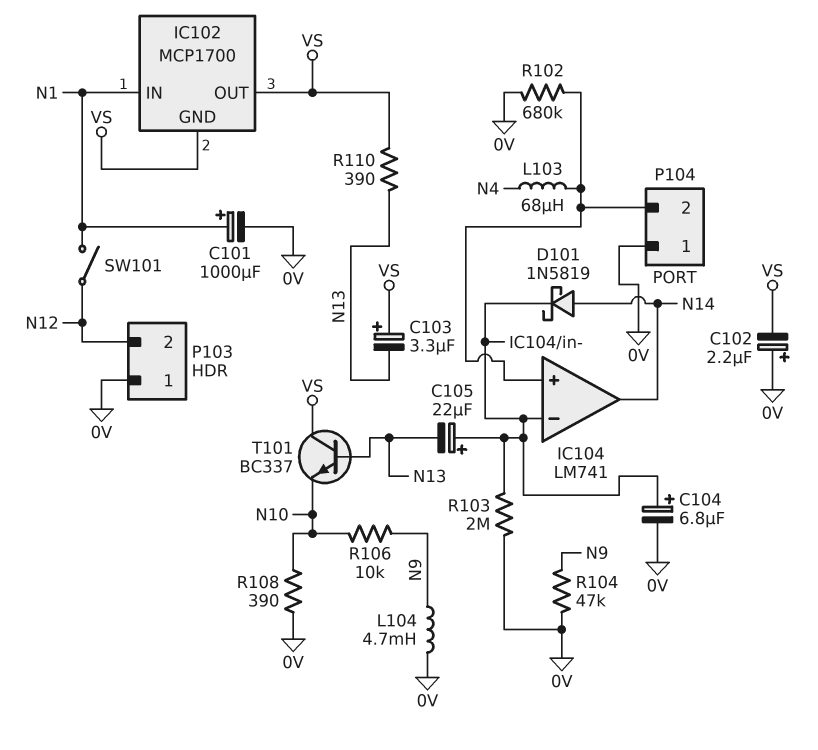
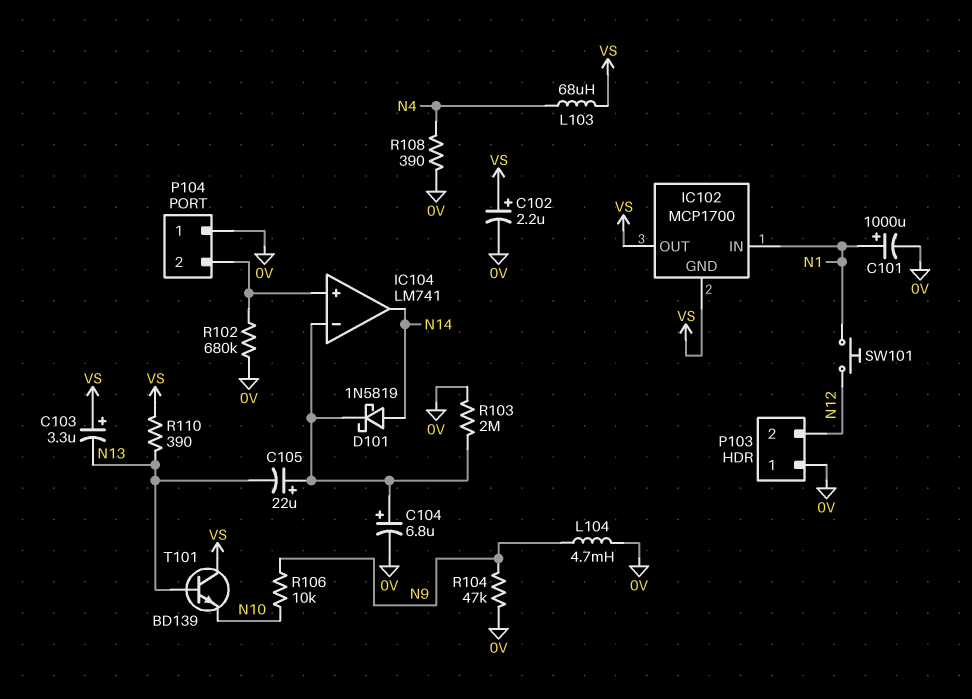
C102: 2.2uF (plus 0V, minus VS) -> 2.2uF (plus VS, minus 0V)
L103: 68uH (IC104/in+, N4) -> 68uH (N4, VS)
R108: 390 (0V, N10) -> 390 (0V, N4)
SW101: switch (N1, N12) -> button (N1, N12)
T101: NPN BC337 (B N13, C VS, E N10) -> NPN BD139 (B N13, C VS, E N10)

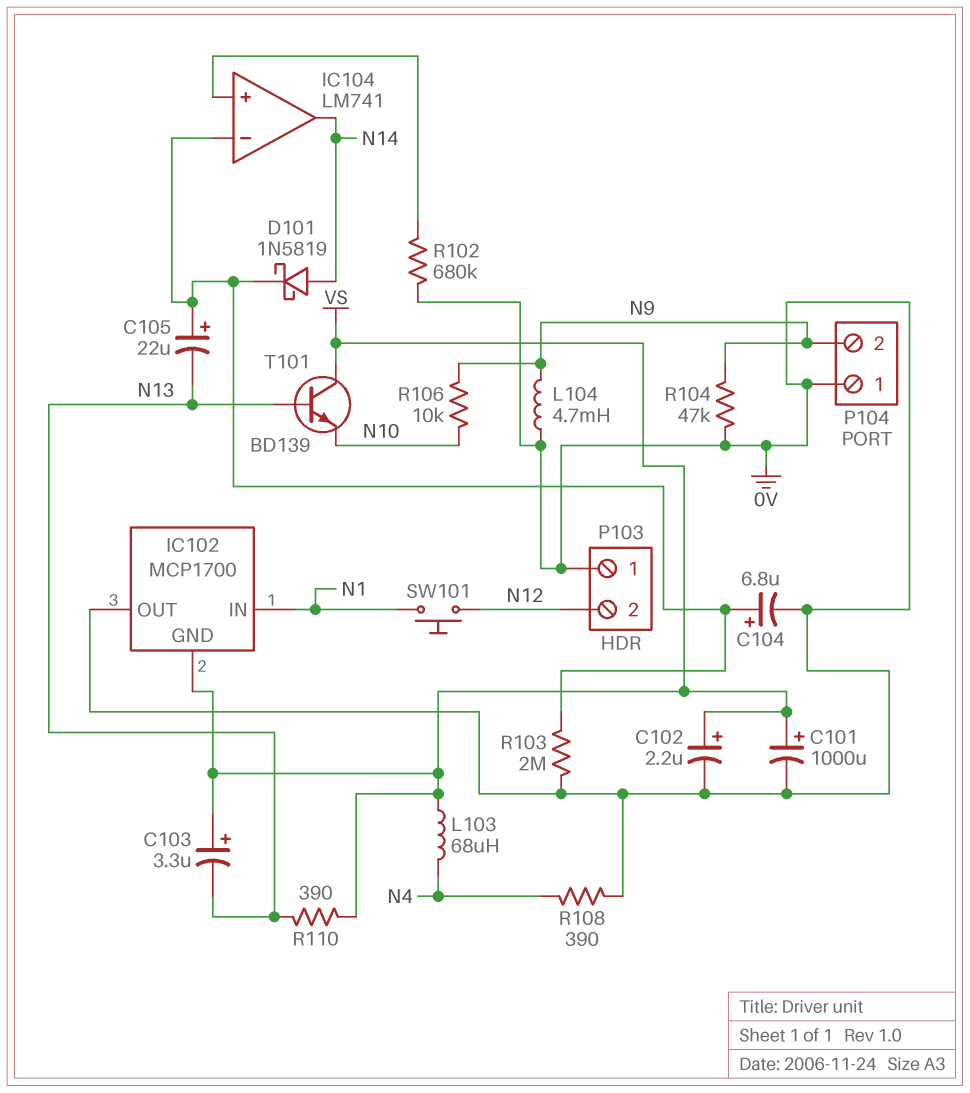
C101: 1000uF (plus N1, minus 0V) -> 1000uF (plus VS, minus 0V)
IC102 pin OUT: VS -> 0V
P104 pin 2: IC104/in+ -> N9

